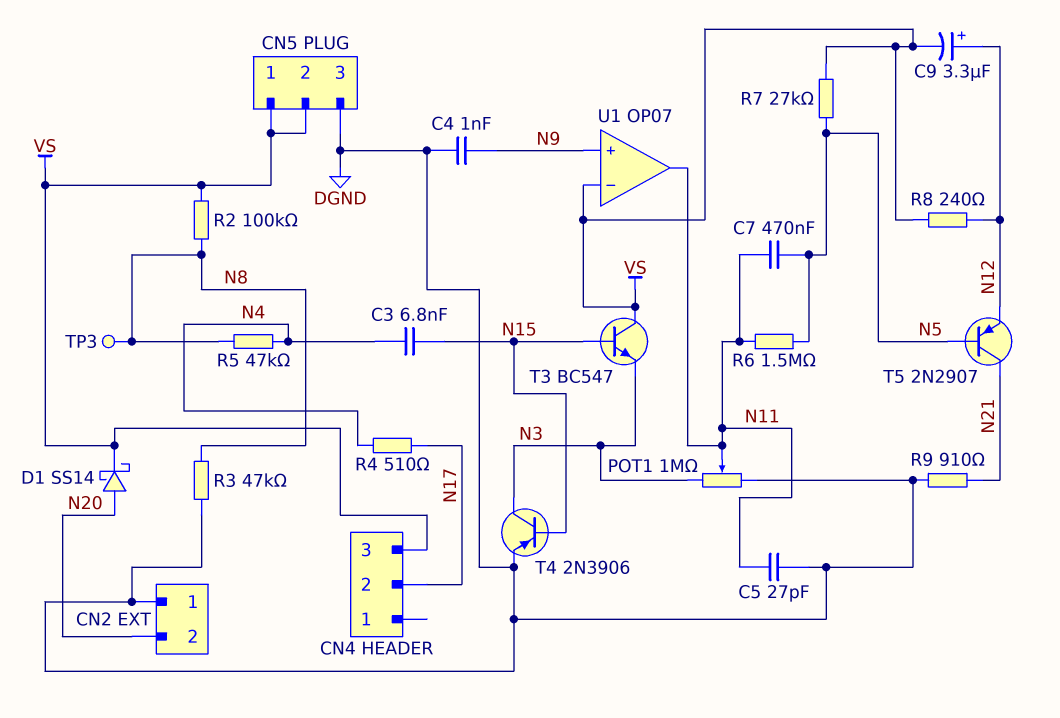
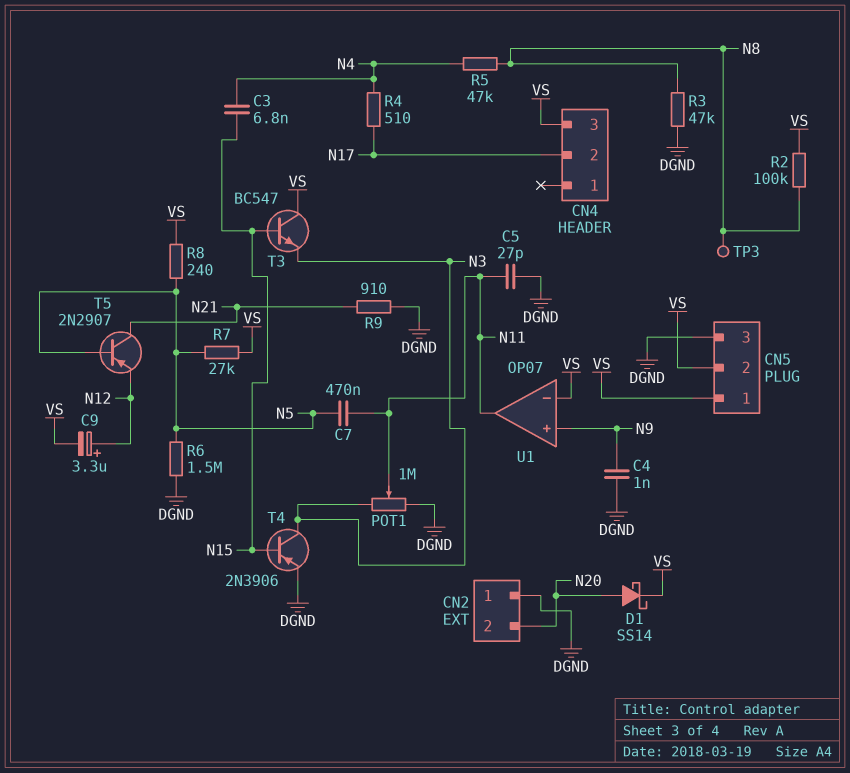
R6: 1.5M (N5, N11) -> 1.5M (DGND, N5)
R8: 240 (N12, VS) -> 240 (N5, VS)

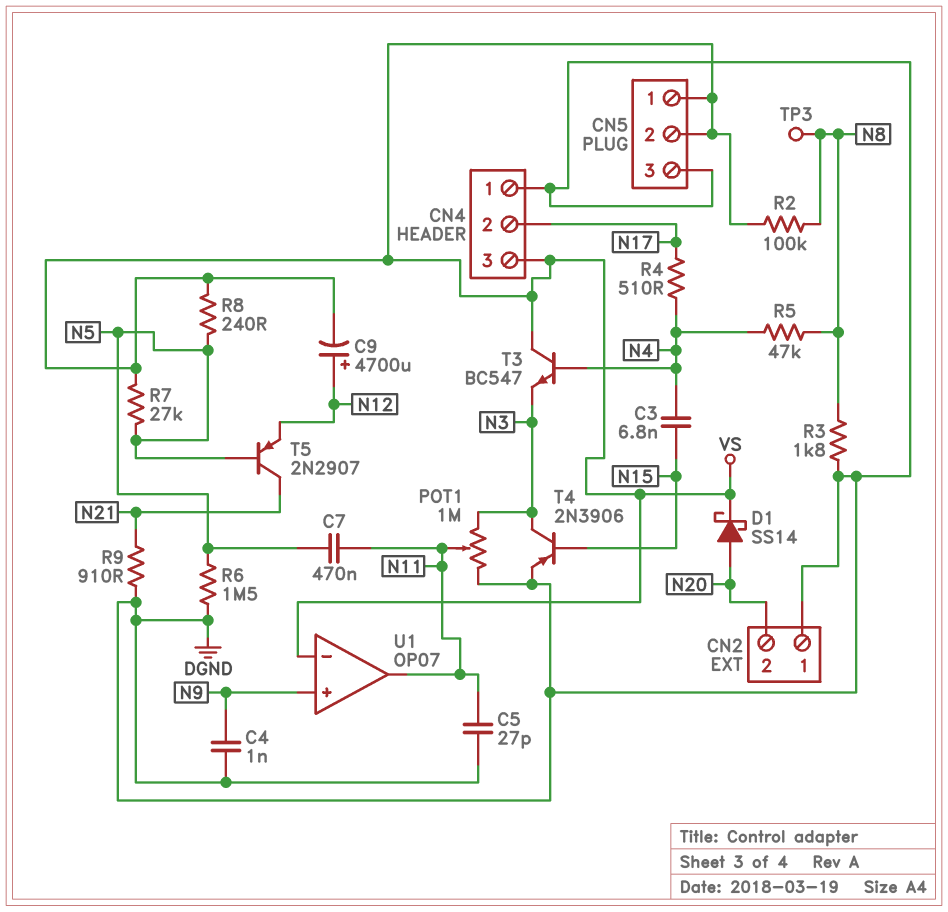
C9: 3.3uF (plus N12, minus VS) -> 4700uF (plus N12, minus VS)
CN4 pin 1: none -> DGND
R3: 47k (DGND, N8) -> 1.8k (DGND, N8)
T3: NPN BC547 (B N15, C VS, E N3) -> NPN BC547 (B N4, C VS, E N3)

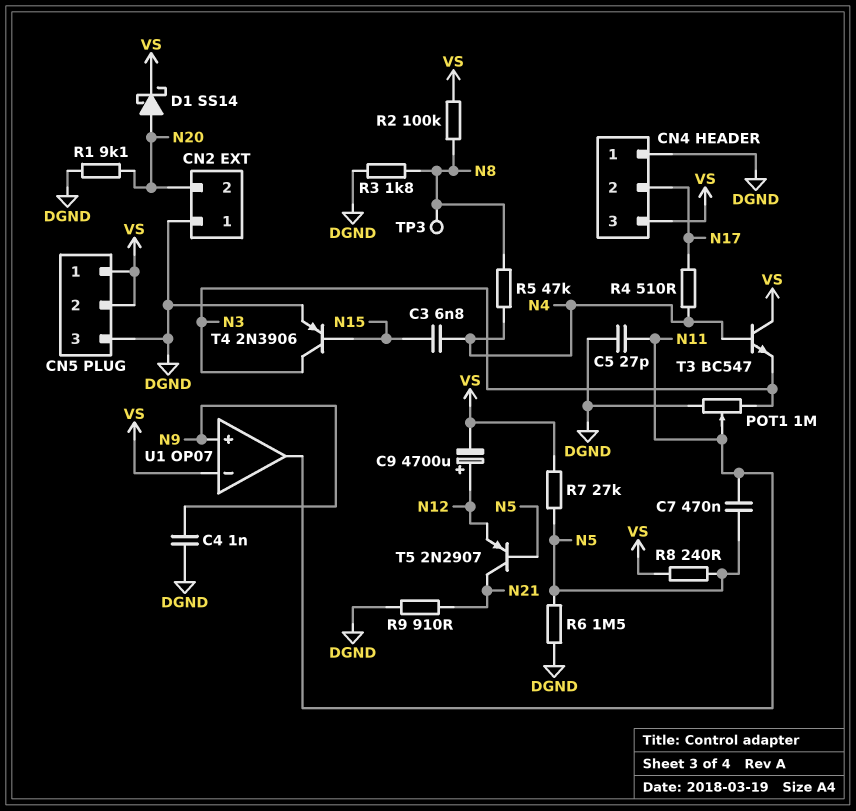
R1: none -> 9.1k (DGND, N20)

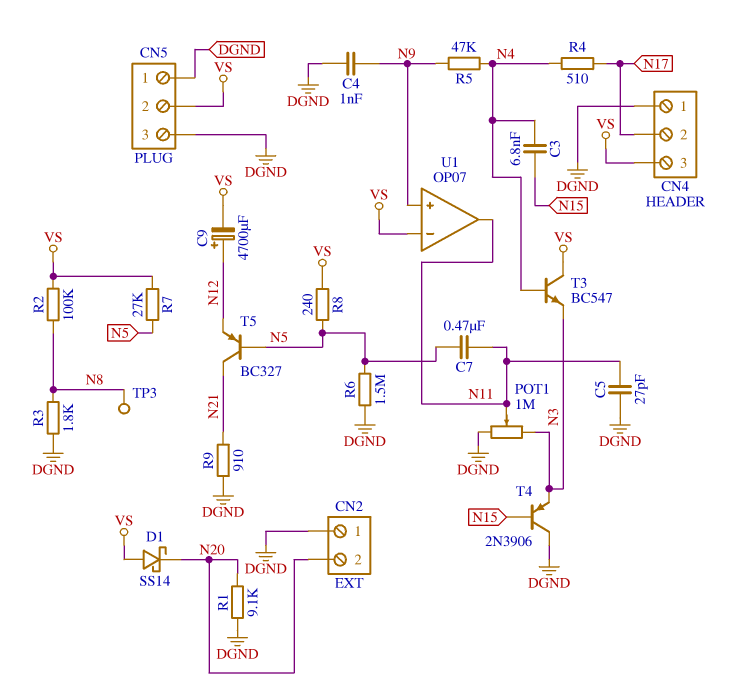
CN5 pin 1: VS -> DGND
D1: schottky SS14 (A N20, K VS) -> schottky SS14 (A VS, K N20)
R5: 47k (N4, N8) -> 47k (N4, N9)
T4: PNP 2N3906 (B N15, C N3, E DGND) -> PNP 2N3906 (B N15, C DGND, E N3)
T5: PNP 2N2907 (B N5, C N21, E N12) -> PNP BC327 (B N5, C N21, E N12)

